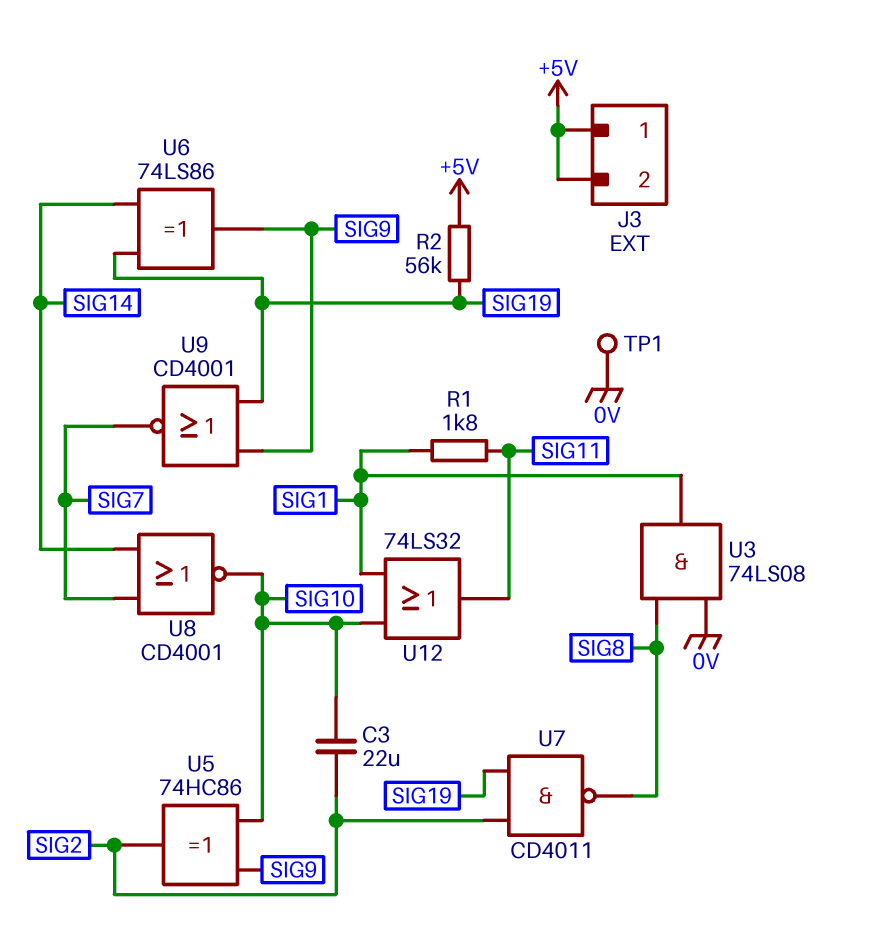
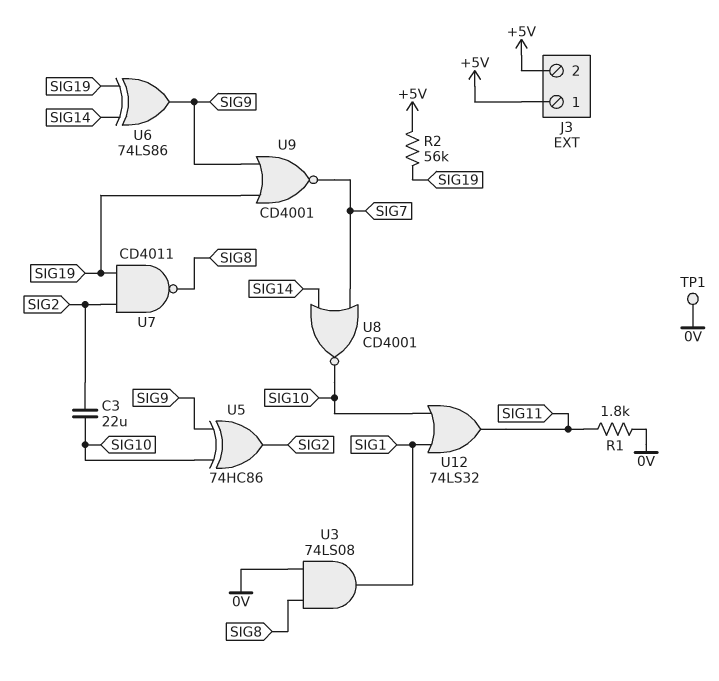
R1: 1.8k (SIG1, SIG11) -> 1.8k (0V, SIG11)

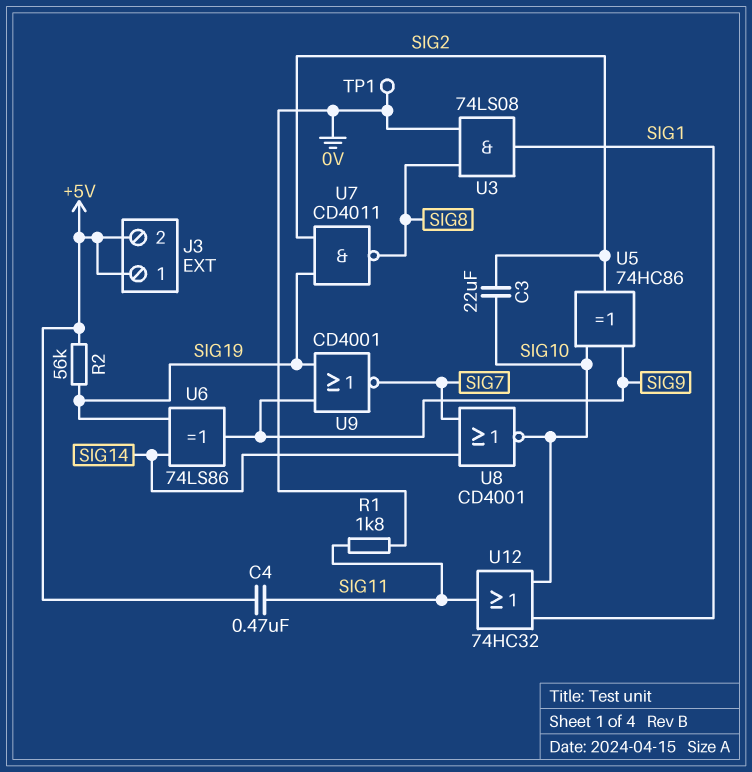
C4: none -> 470nF (+5V, SIG11)
U12: OR 74LS32 (in SIG1, in SIG10, out SIG11) -> OR 74HC32 (in SIG1, in SIG10, out SIG11)

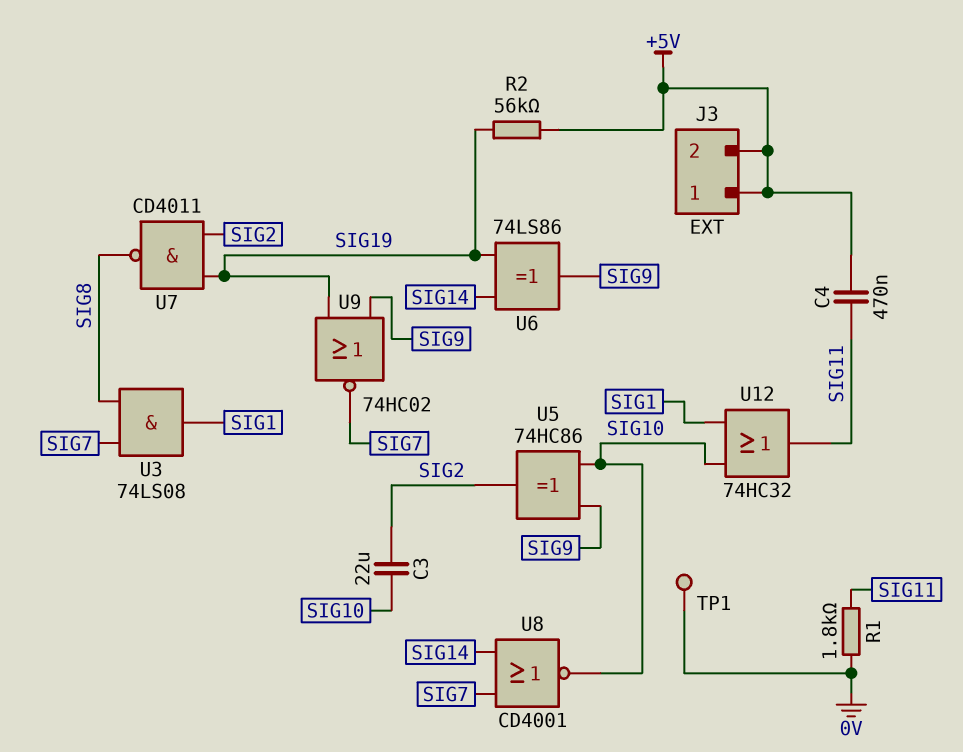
U3: AND 74LS08 (in 0V, in SIG8, out SIG1) -> AND 74LS08 (in SIG7, in SIG8, out SIG1)
U9: NOR CD4001 (in SIG9, in SIG19, out SIG7) -> NOR 74HC02 (in SIG9, in SIG19, out SIG7)

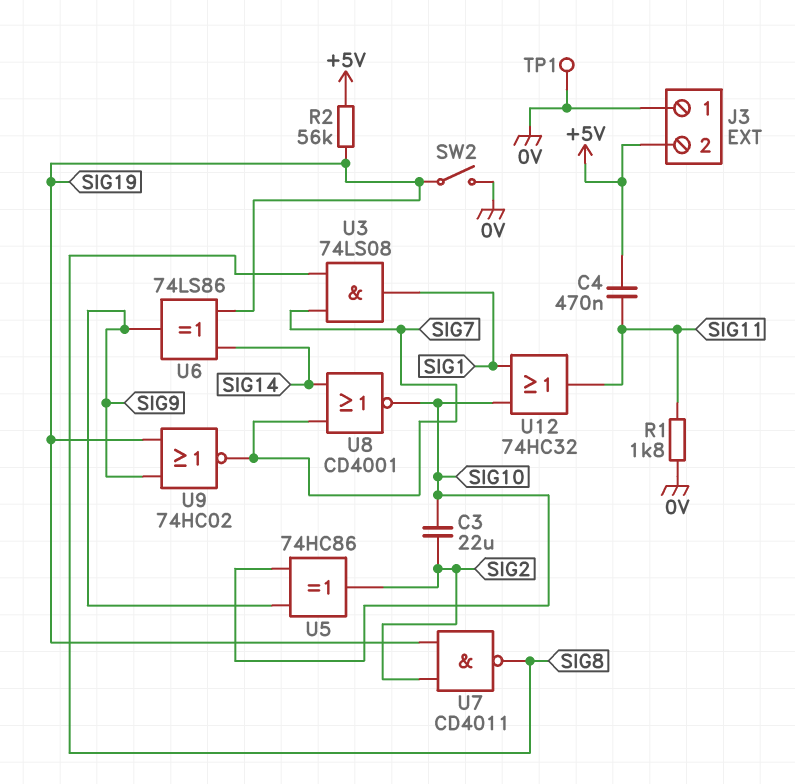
J3 pin 1: +5V -> 0V
SW2: none -> switch (0V, SIG19)

